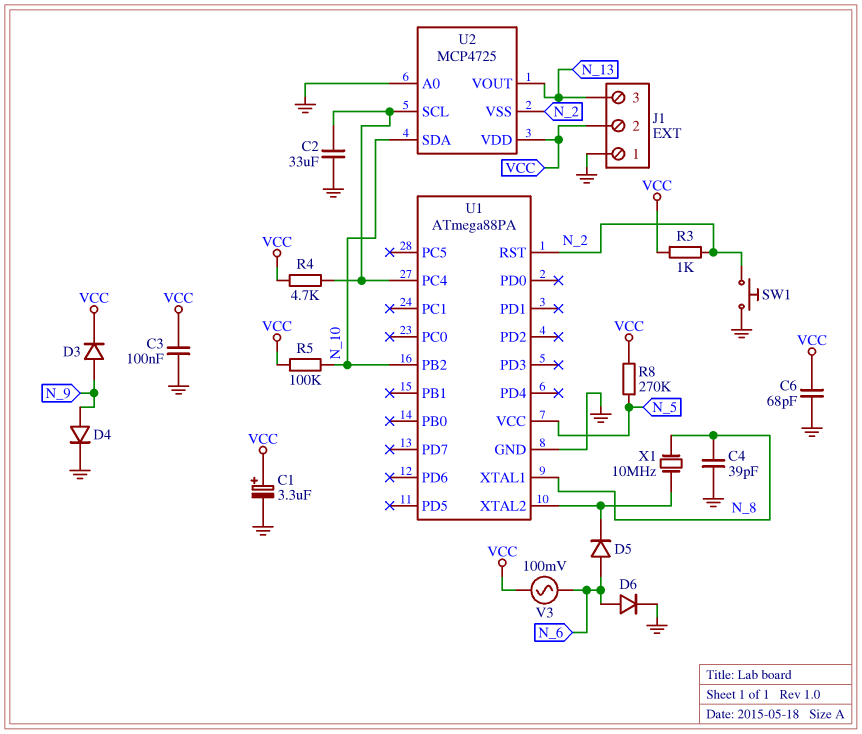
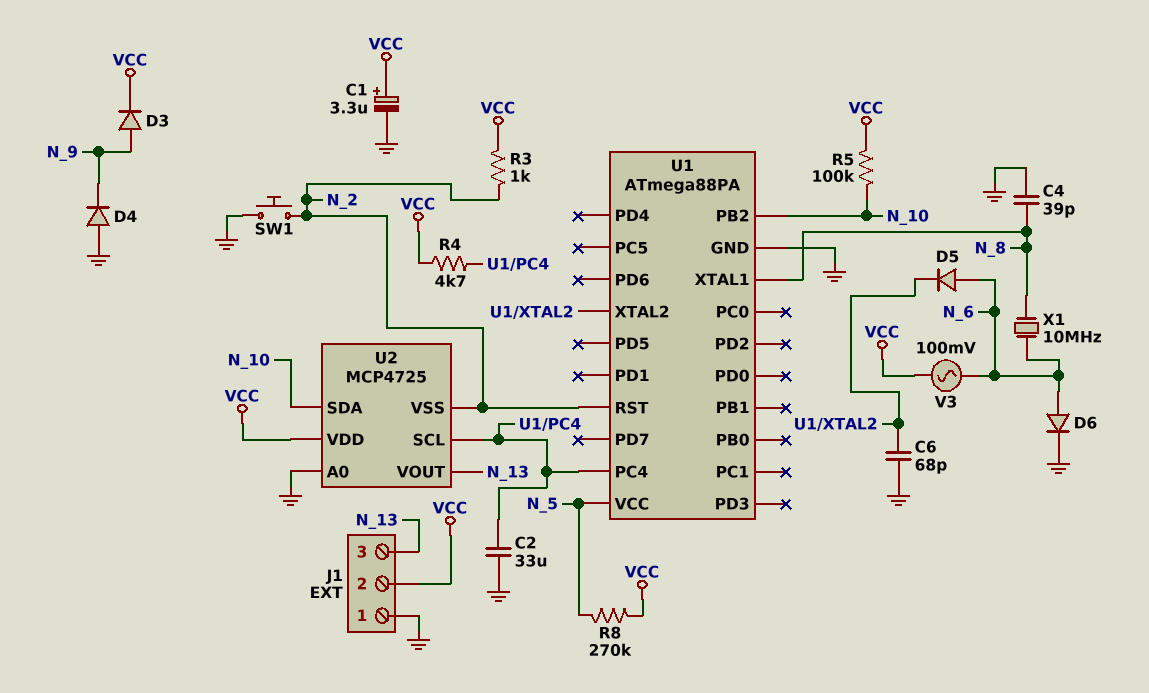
C3: 100nF (GND, VCC) -> none
C6: 68pF (GND, VCC) -> 68pF (GND, U1/XTAL2)
D4: diode (A N_9, K GND) -> diode (A GND, K N_9)
X1: 10MHz (N_8, U1/XTAL2) -> 10MHz (N_6, N_8)

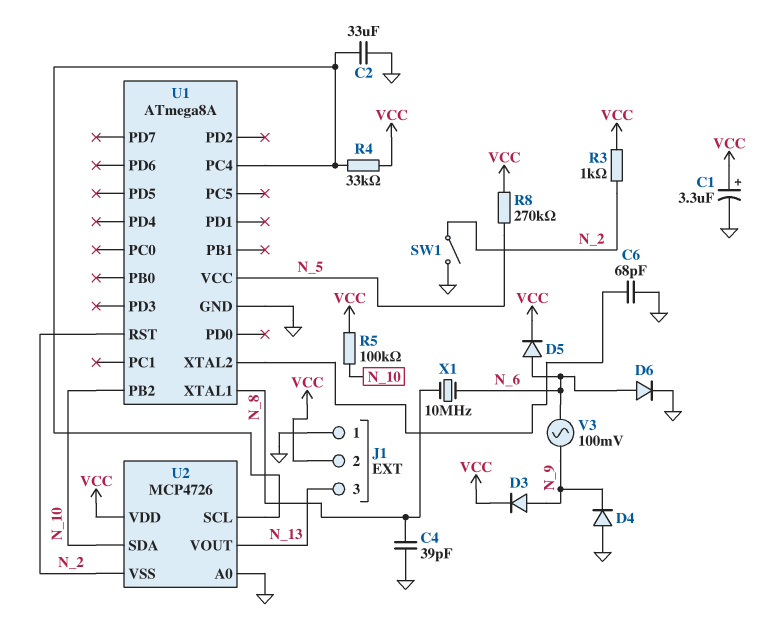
D5: diode (A N_6, K U1/XTAL2) -> diode (A N_6, K VCC)
R4: 4.7k (U1/PC4, VCC) -> 33k (U1/PC4, VCC)
SW1: button (GND, N_2) -> switch (GND, N_2)
U1: ATmega88PA -> ATmega8A
U2: MCP4725 -> MCP4726
V3: AC 100mV (N_6, VCC) -> AC 100mV (N_6, N_9)

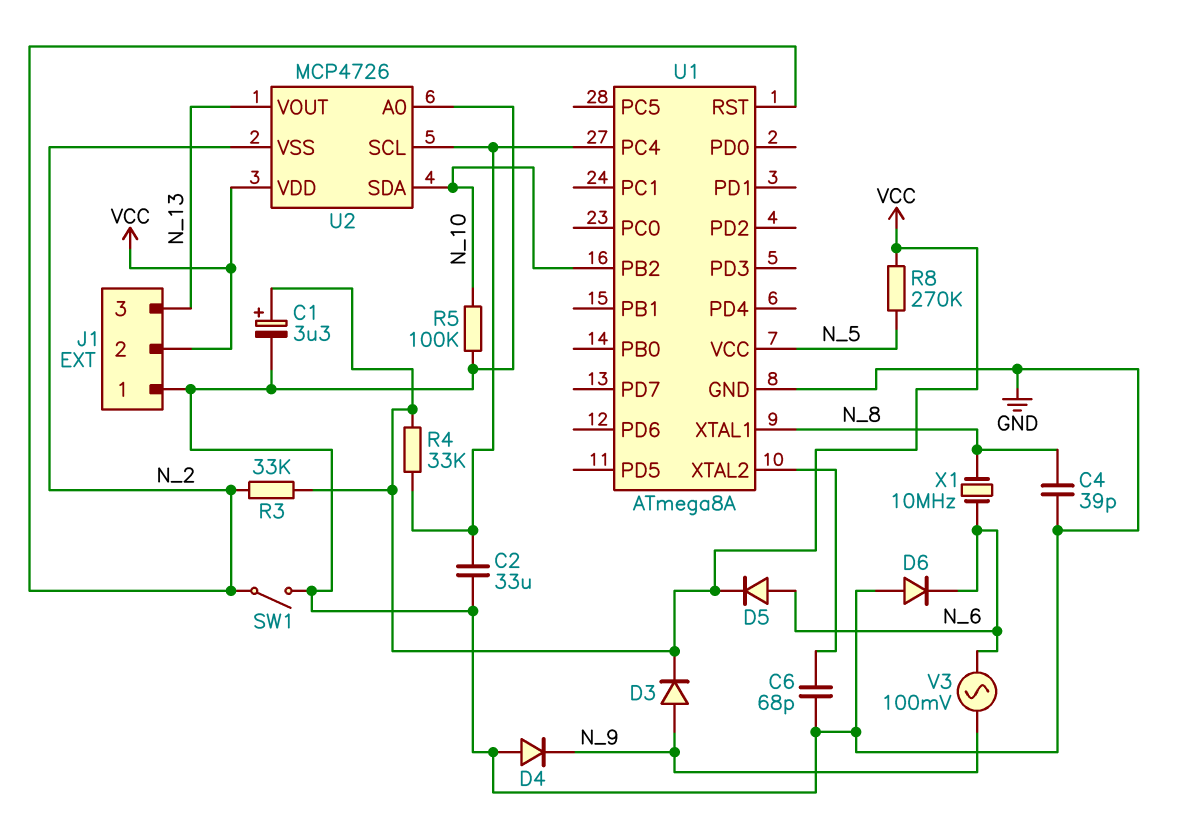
D6: diode (A N_6, K GND) -> diode (A GND, K N_6)
R3: 1k (N_2, VCC) -> 33k (N_2, VCC)
R5: 100k (N_10, VCC) -> 100k (GND, N_10)

